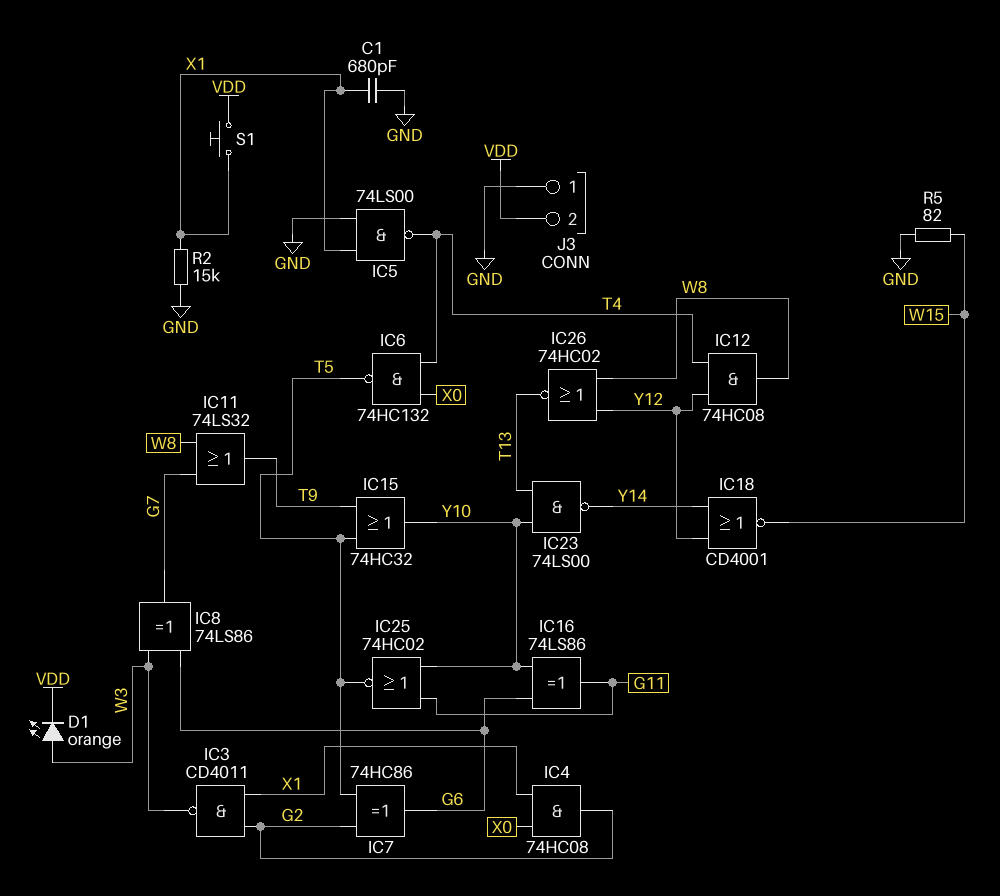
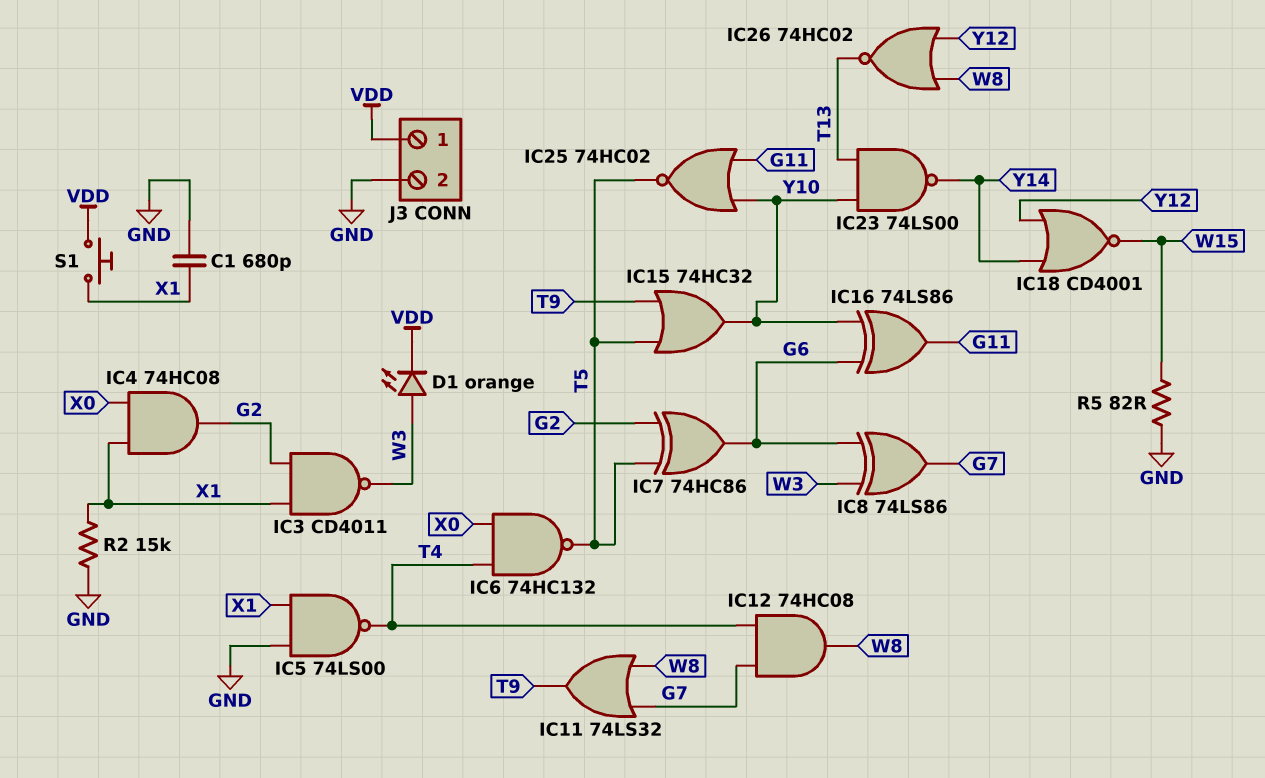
IC12: AND 74HC08 (in T4, in Y12, out W8) -> AND 74HC08 (in G7, in T4, out W8)
J3 pin 1: GND -> VDD
J3 pin 2: VDD -> GND

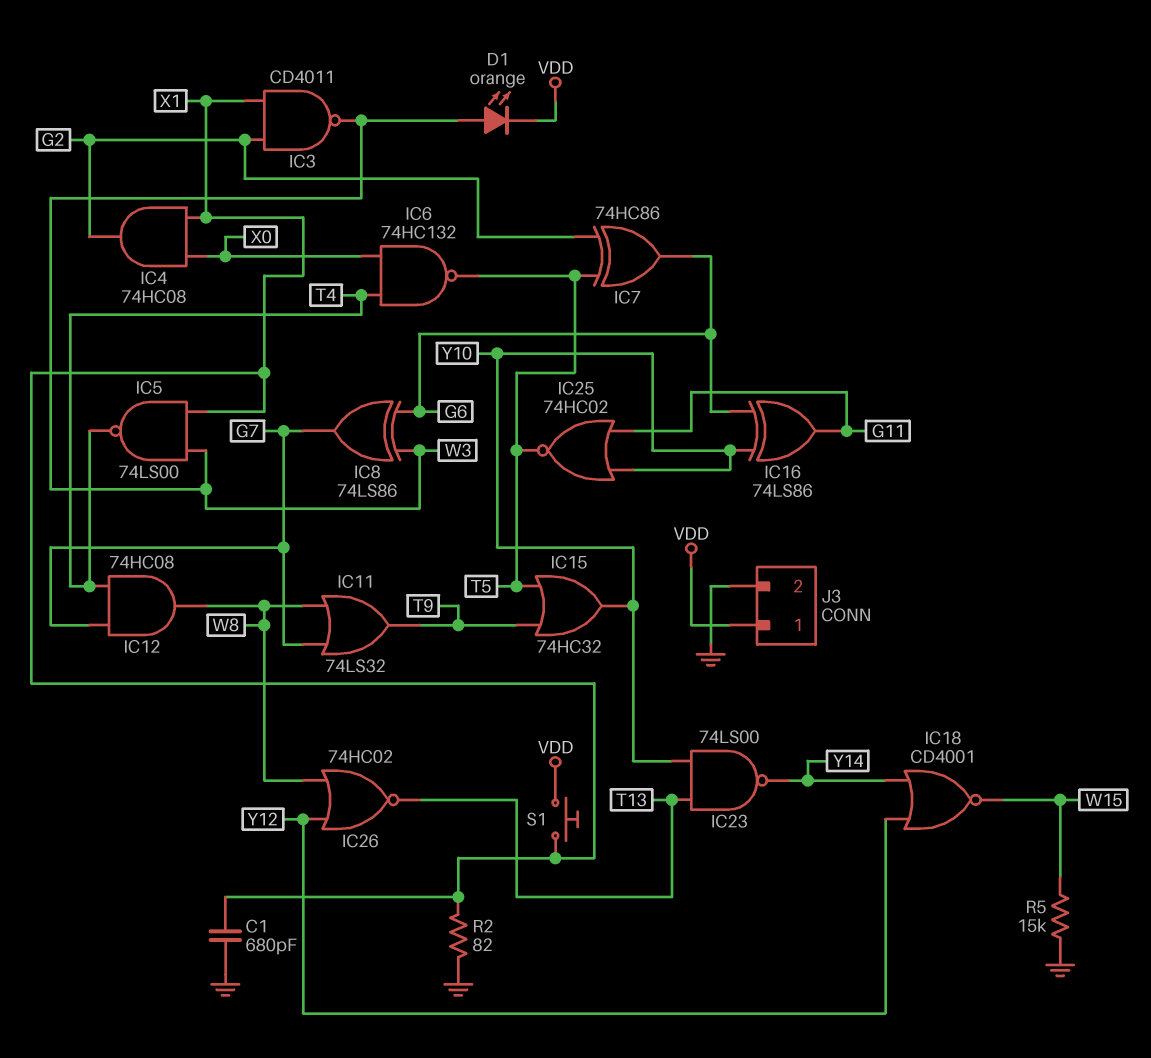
IC5: NAND 74LS00 (in GND, in X1, out T4) -> NAND 74LS00 (in W3, in X1, out T4)
R2: 15k (GND, X1) -> 82 (GND, X1)
R5: 82 (GND, W15) -> 15k (GND, W15)

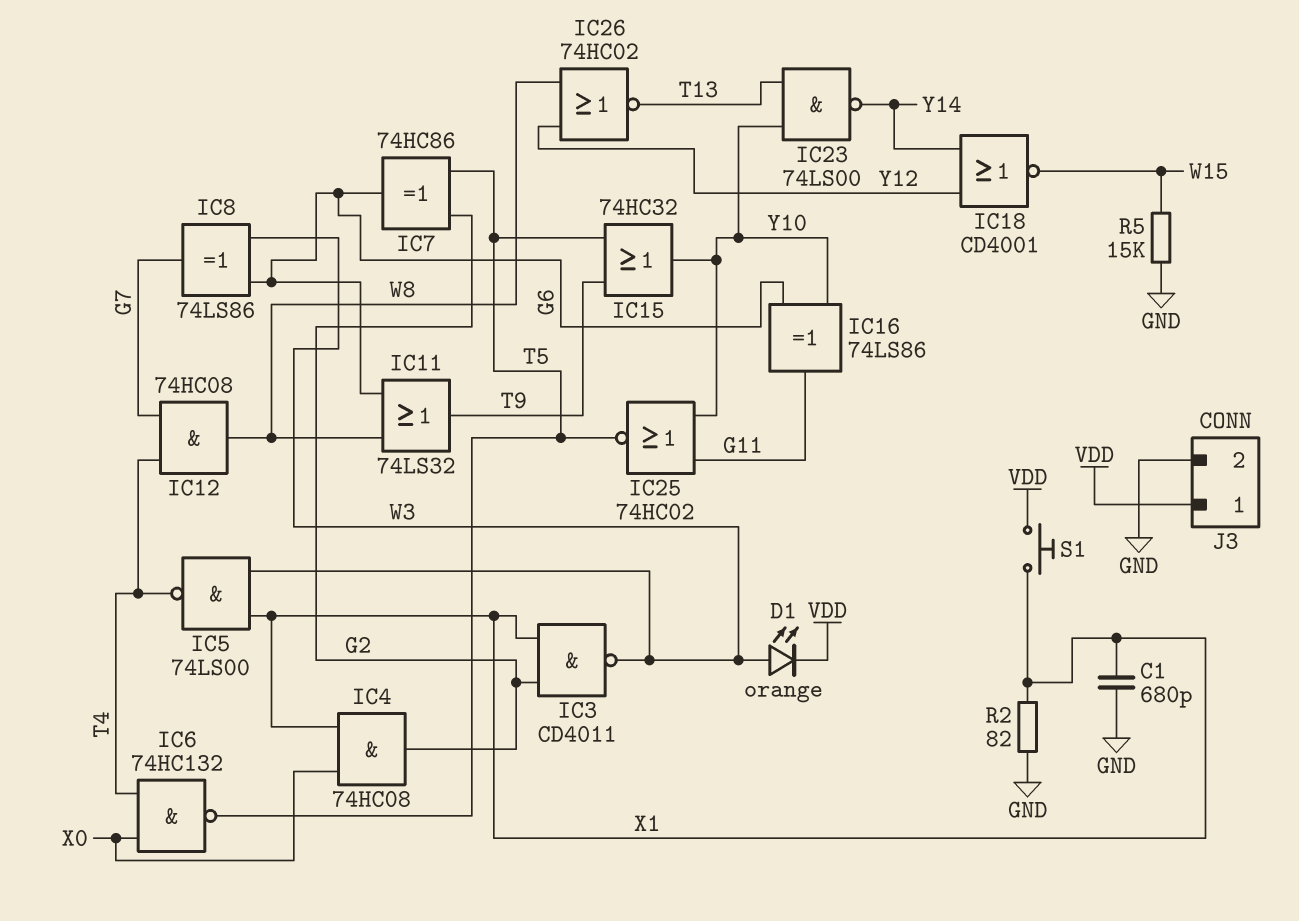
IC11: OR 74LS32 (in G7, in W8, out T9) -> OR 74LS32 (in G6, in W8, out T9)

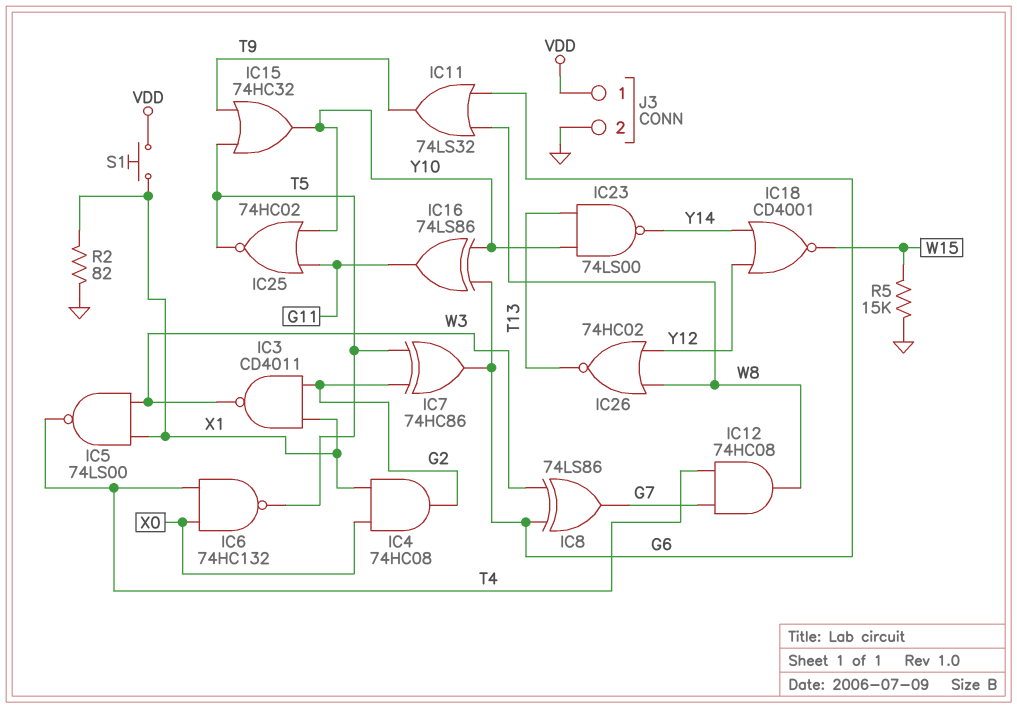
C1: 680pF (GND, X1) -> none
D1: LED orange (A W3, K VDD) -> none

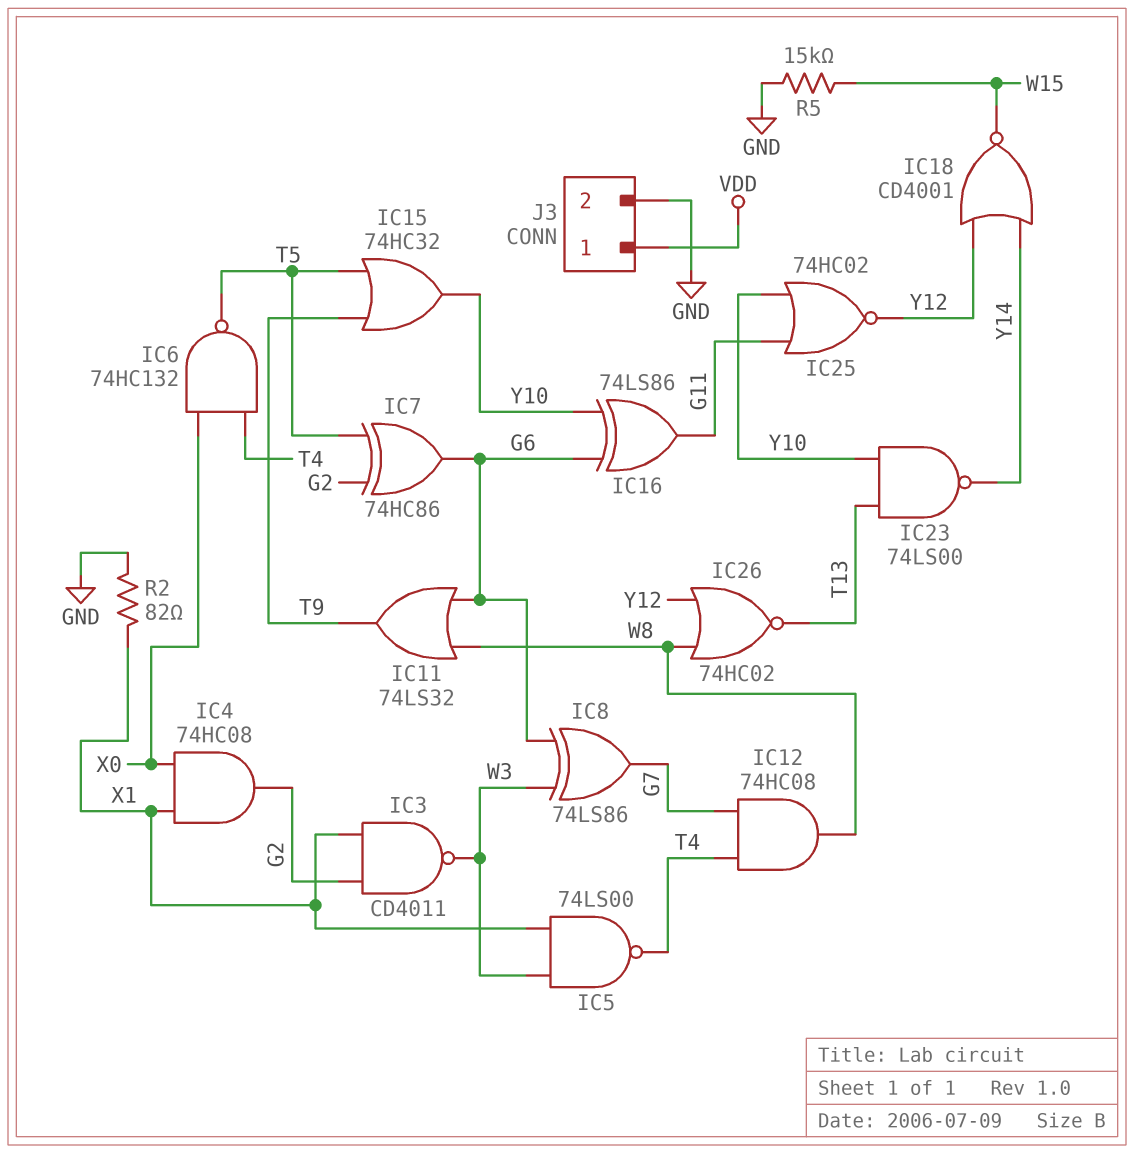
IC25: NOR 74HC02 (in G11, in Y10, out T5) -> NOR 74HC02 (in G11, in Y10, out Y12)
S1: button (VDD, X1) -> none

